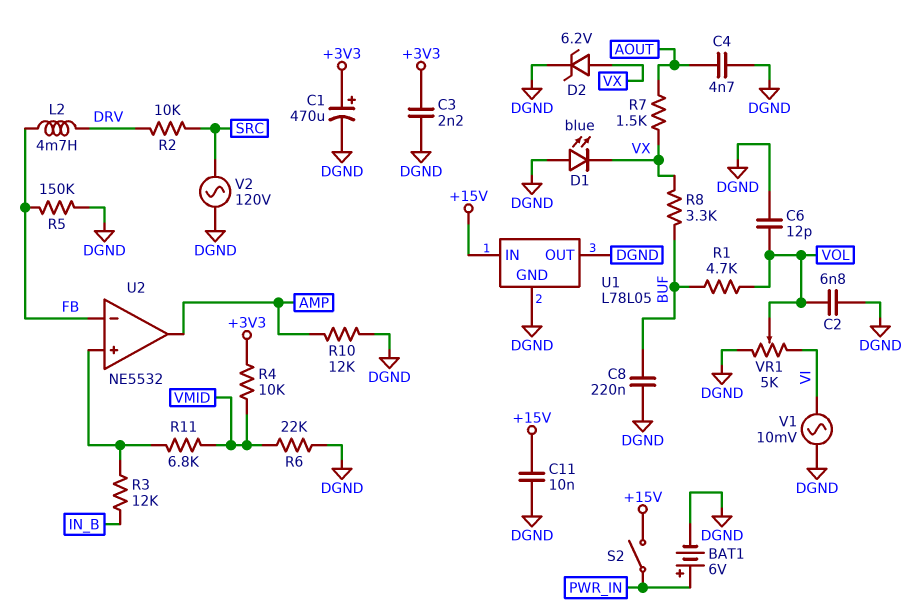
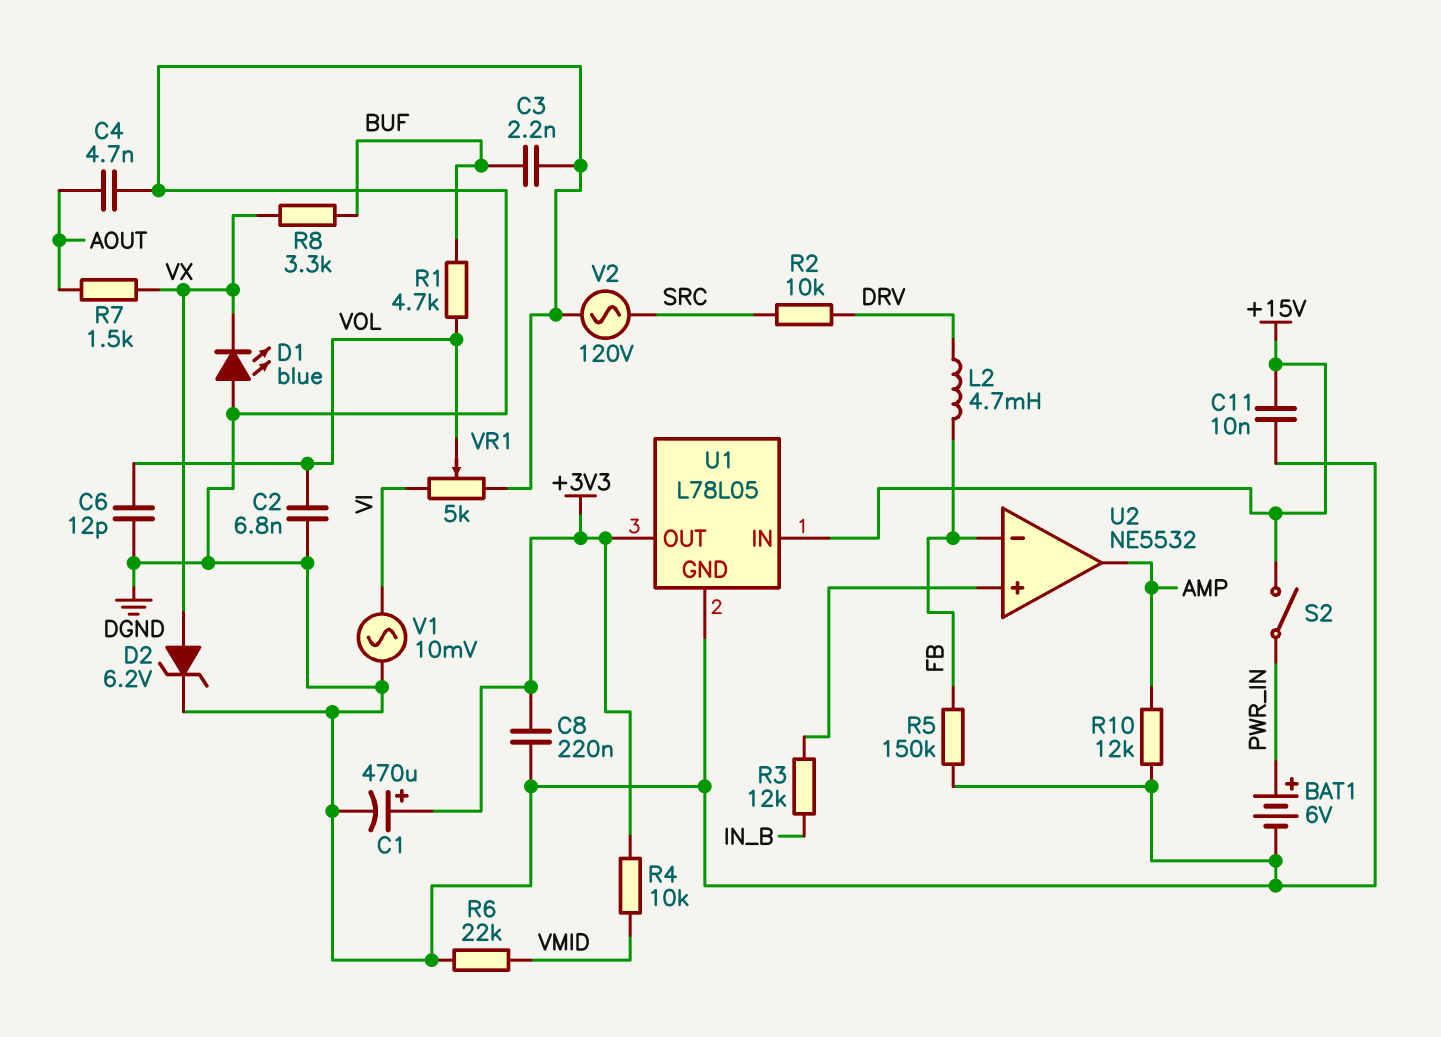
C3: 2.2nF (+3V3, DGND) -> 2.2nF (BUF, DGND)
C8: 220nF (BUF, DGND) -> 220nF (+3V3, DGND)
R11: 6.8k (U2/in+, VMID) -> none
U1 pin OUT: DGND -> +3V3

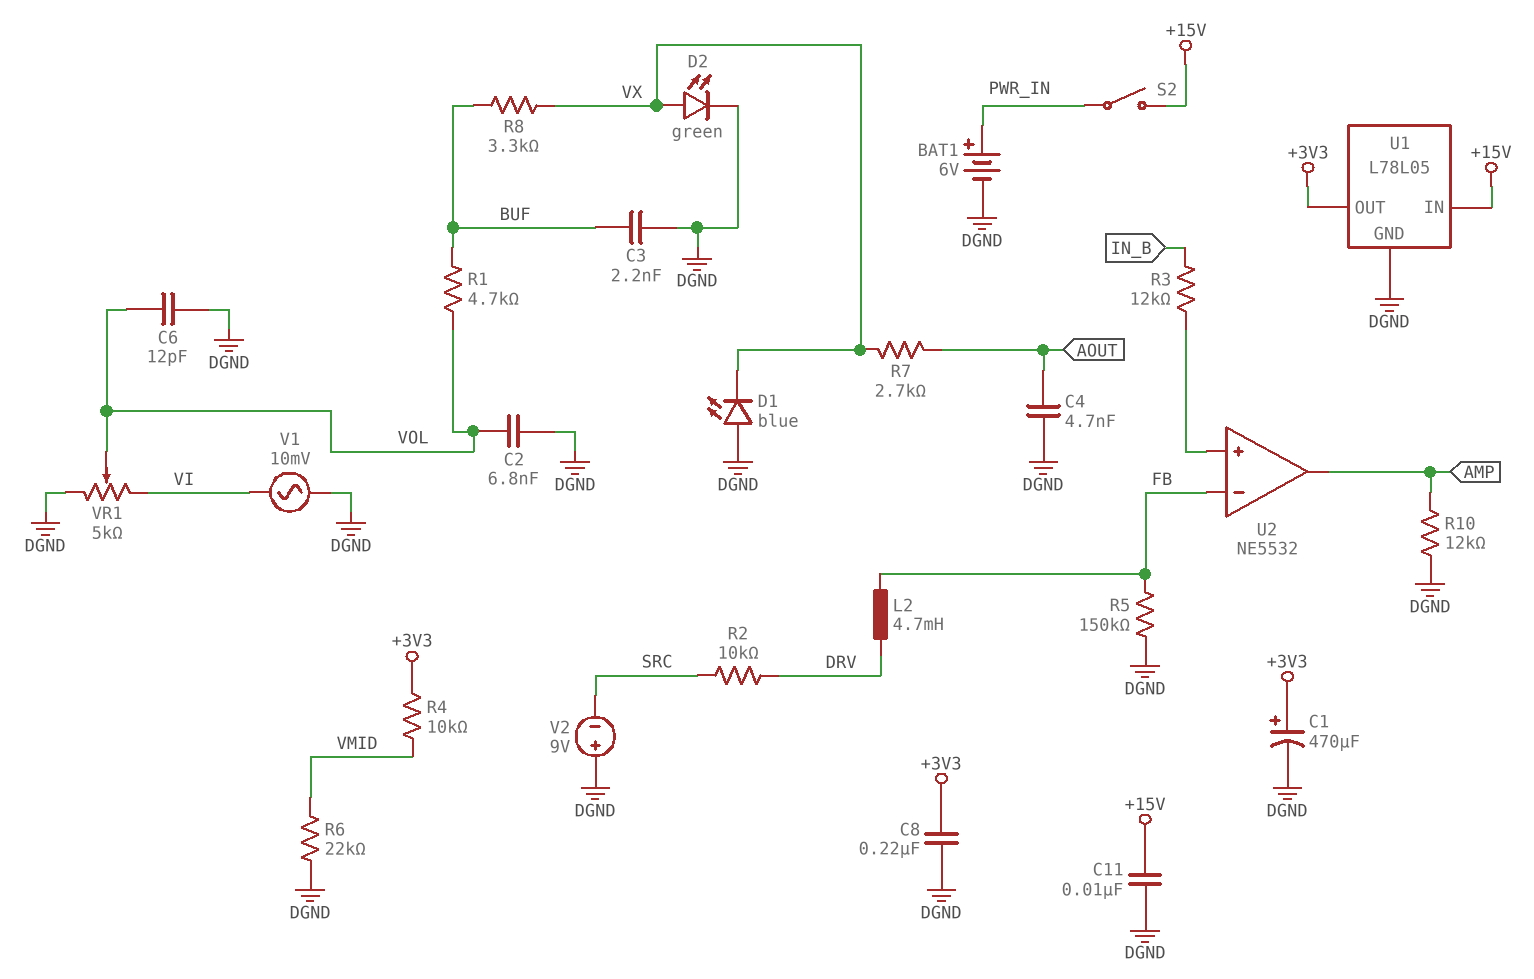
D2: zener 6.2V (A VX, K DGND) -> LED green (A VX, K DGND)
R7: 1.5k (AOUT, VX) -> 2.7k (AOUT, VX)
V2: AC 120V (DGND, SRC) -> 9V (plus DGND, minus SRC)

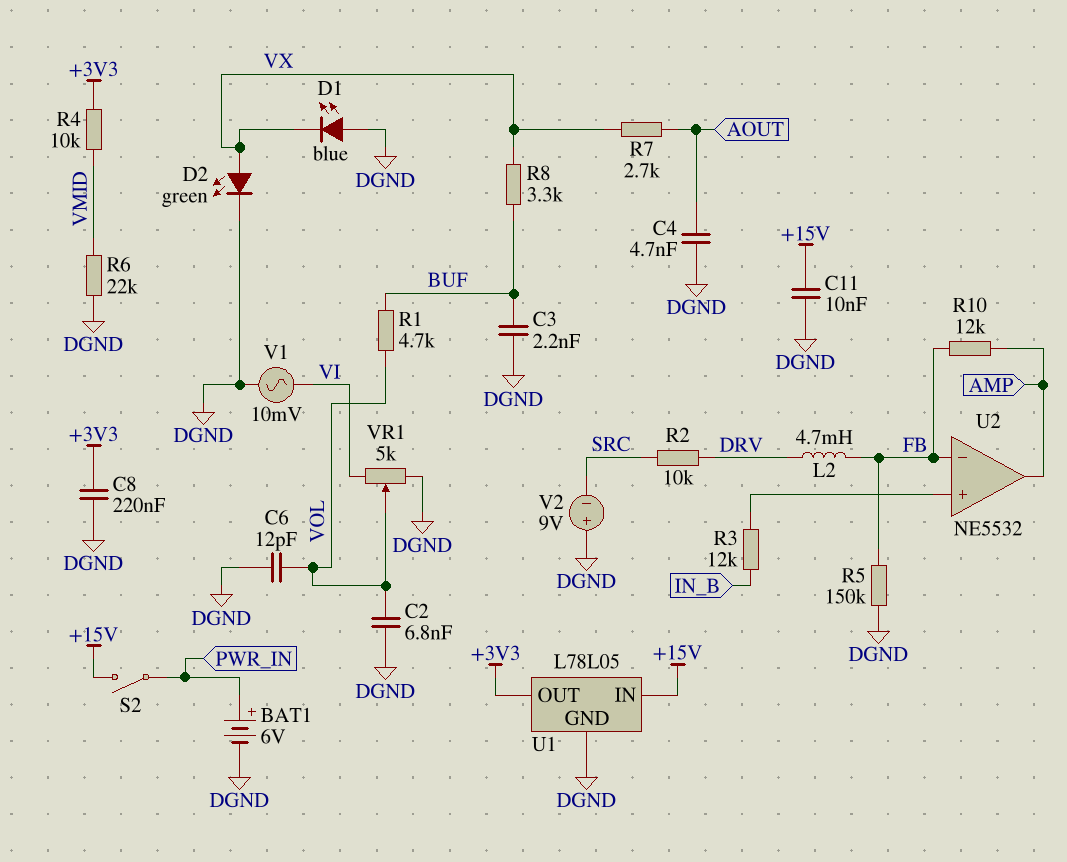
C1: 470uF (plus +3V3, minus DGND) -> none
R10: 12k (AMP, DGND) -> 12k (AMP, FB)

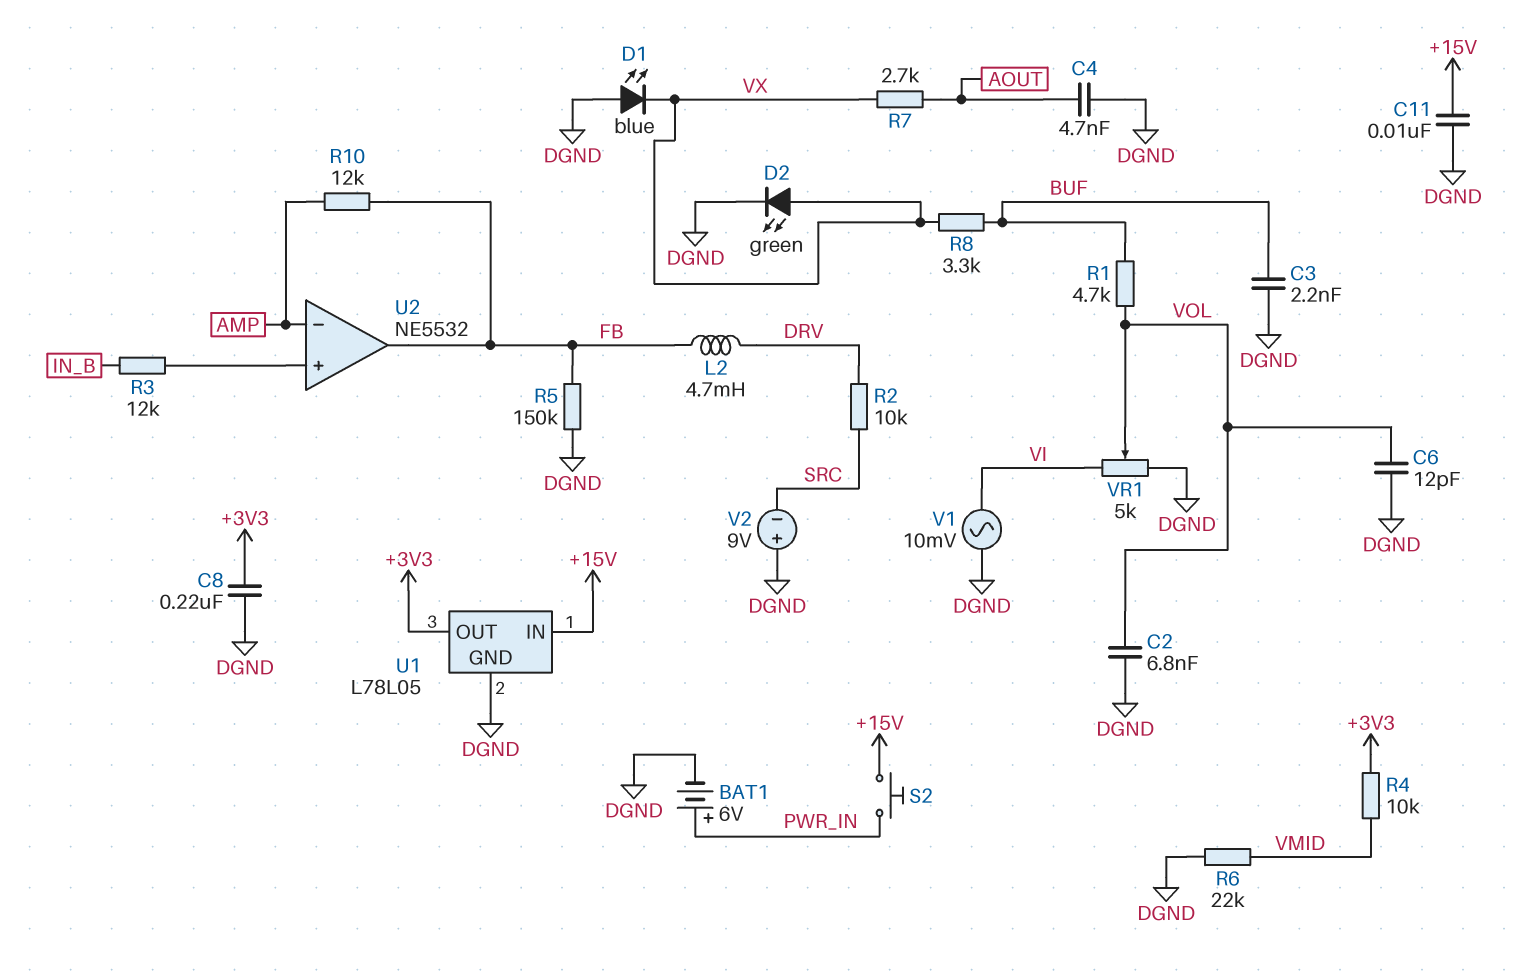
S2: switch (+15V, PWR_IN) -> button (+15V, PWR_IN)
U2 pin in-: FB -> AMP
U2 pin out: AMP -> FB

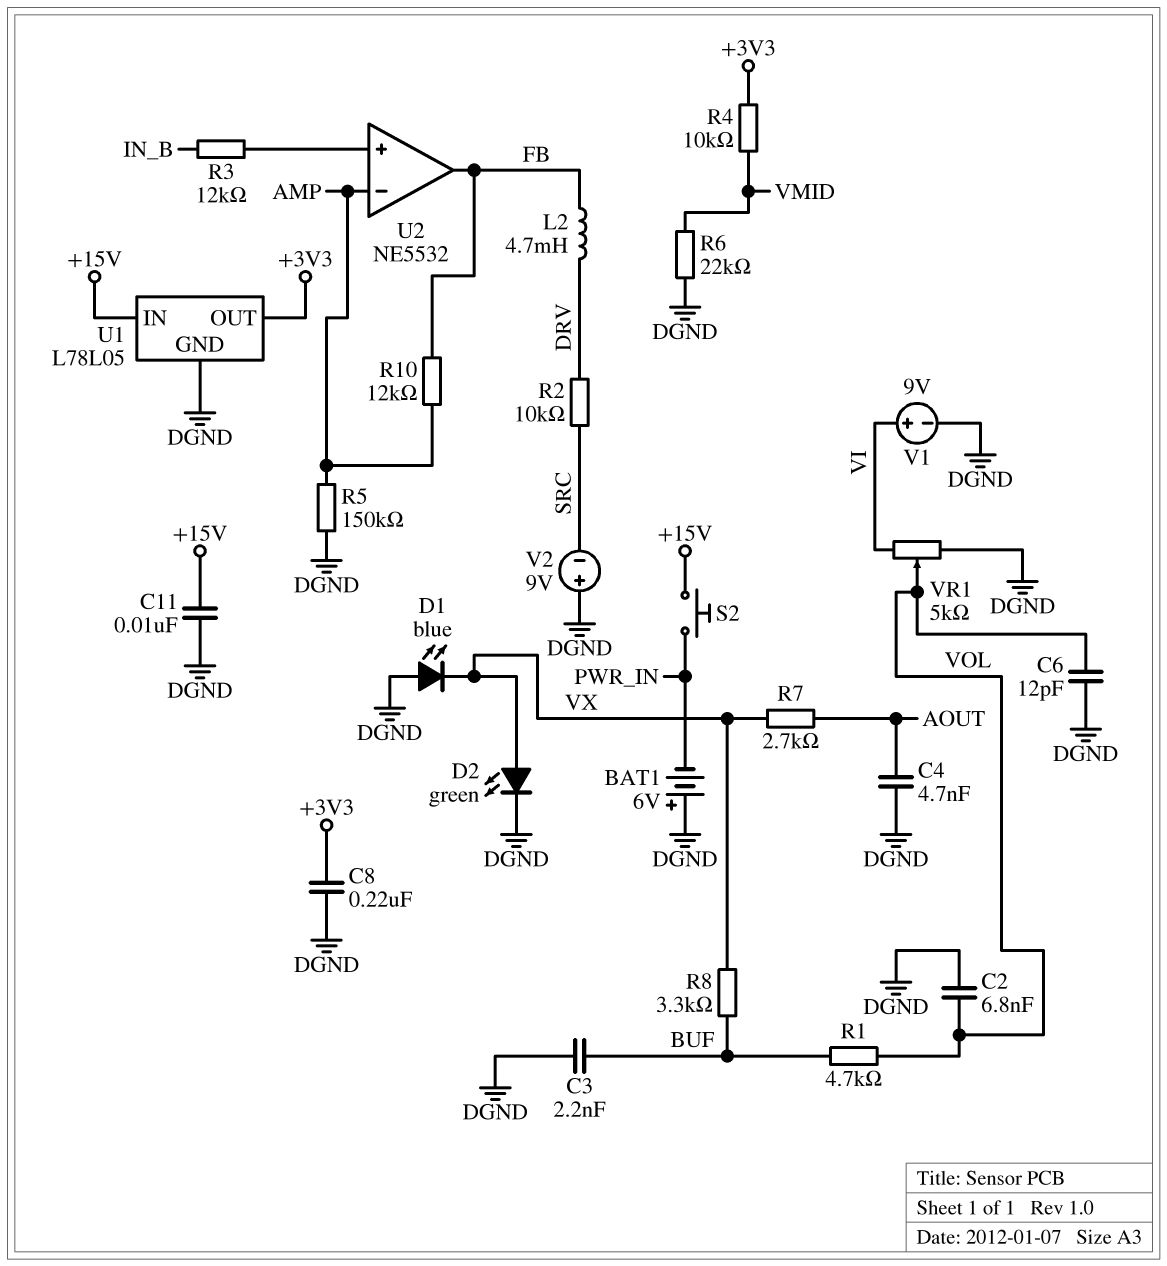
BAT1: 6V (plus PWR_IN, minus DGND) -> 6V (plus DGND, minus PWR_IN)
R5: 150k (DGND, FB) -> 150k (AMP, DGND)
V1: AC 10mV (DGND, VI) -> 9V (plus VI, minus DGND)

